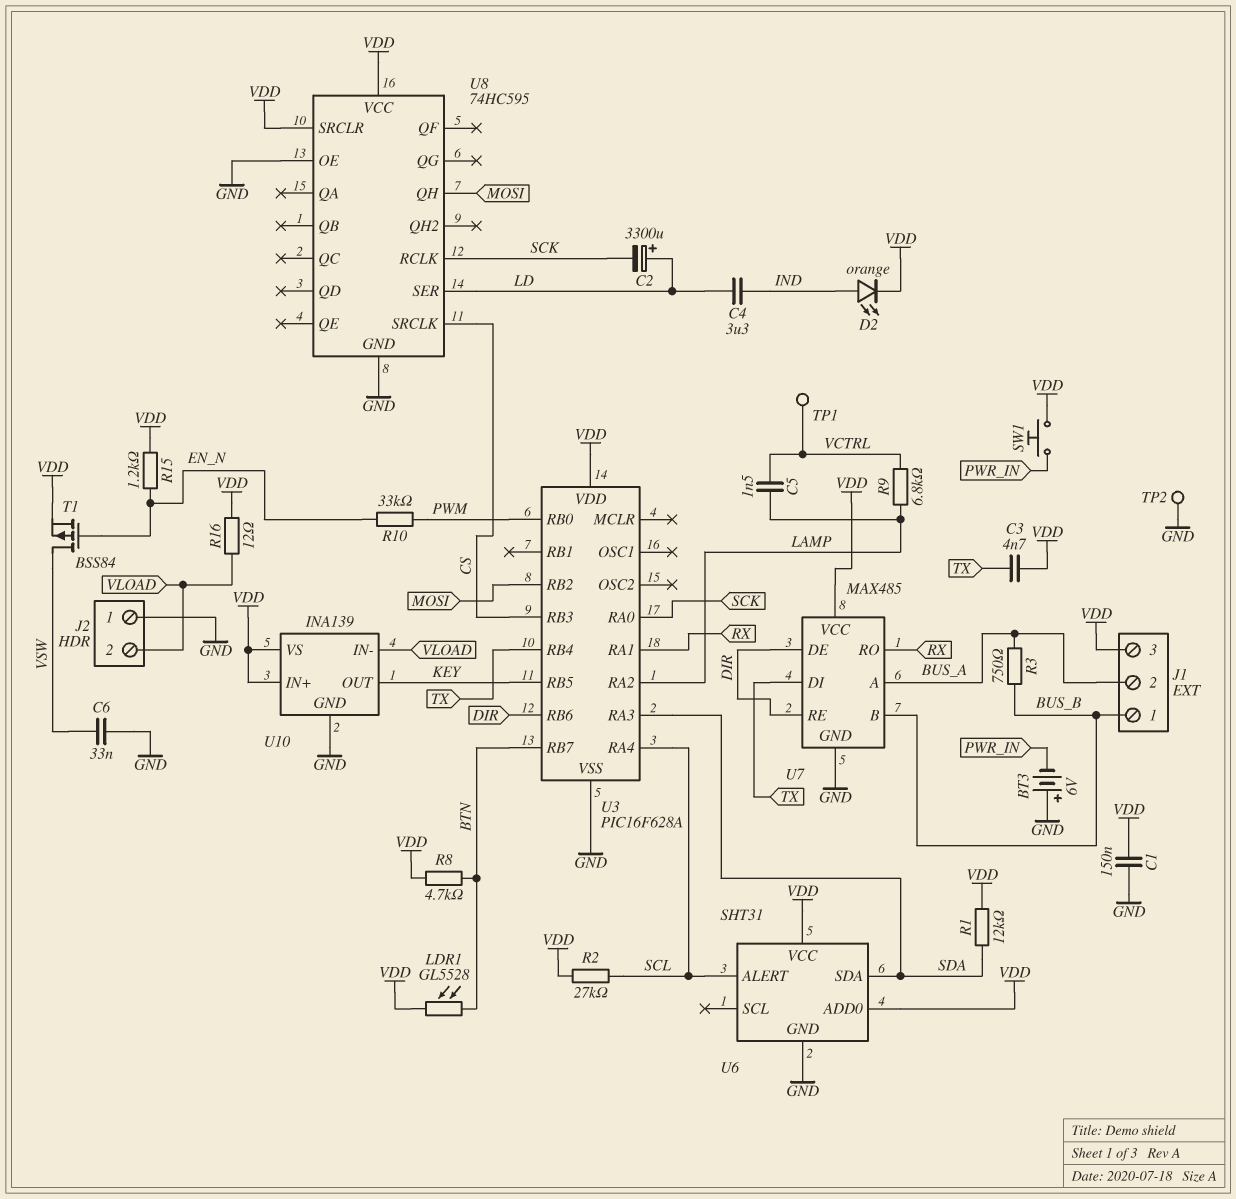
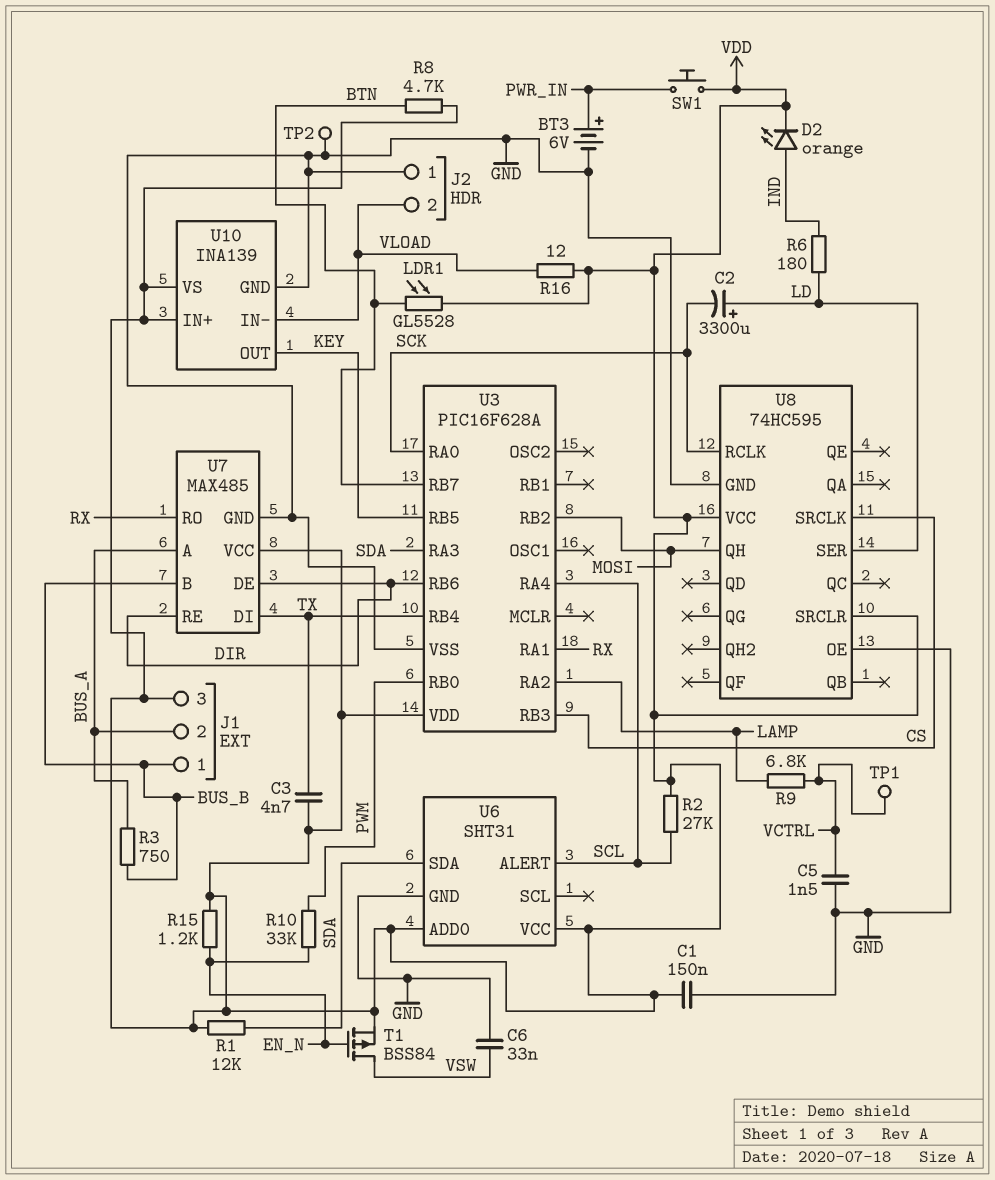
BT3: 6V (plus GND, minus PWR_IN) -> 6V (plus PWR_IN, minus GND)
C4: 3.3uF (IND, LD) -> none
C5: 1.5nF (LAMP, VCTRL) -> 1.5nF (GND, VCTRL)
R6: none -> 180 (IND, LD)

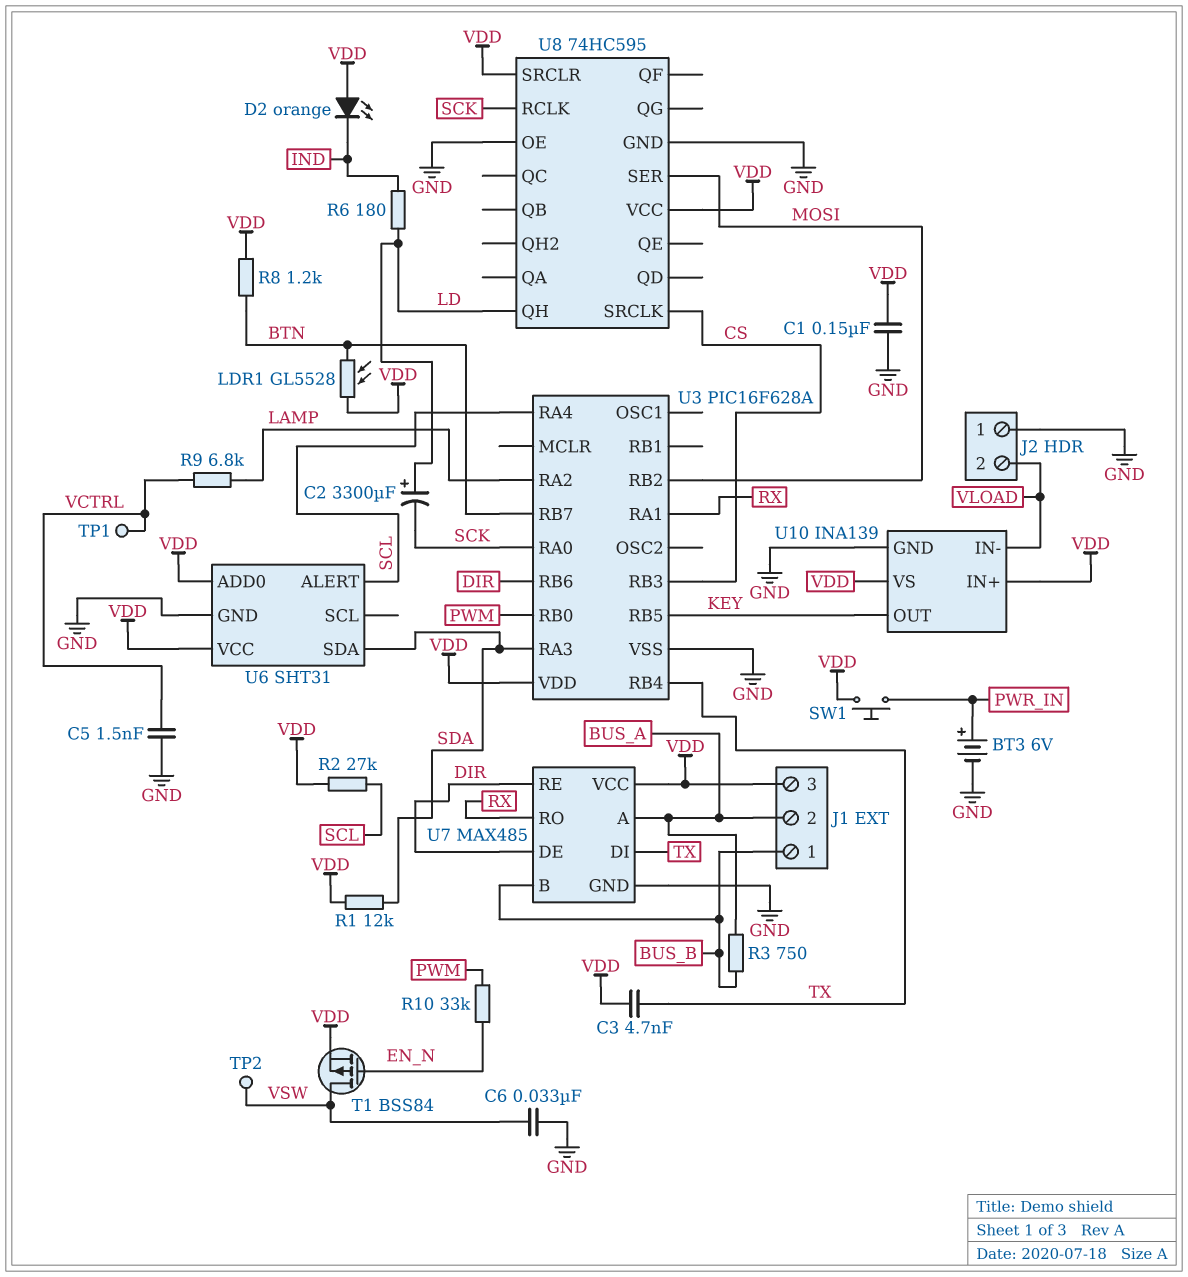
D2: LED orange (A IND, K VDD) -> LED orange (A VDD, K IND)
R8: 4.7k (BTN, VDD) -> 1.2k (BTN, VDD)
R15: 1.2k (EN_N, VDD) -> none
R16: 12 (VDD, VLOAD) -> none
TP2: test point (GND) -> test point (VSW)
U8 pin QH: MOSI -> LD
U8 pin SER: LD -> MOSI

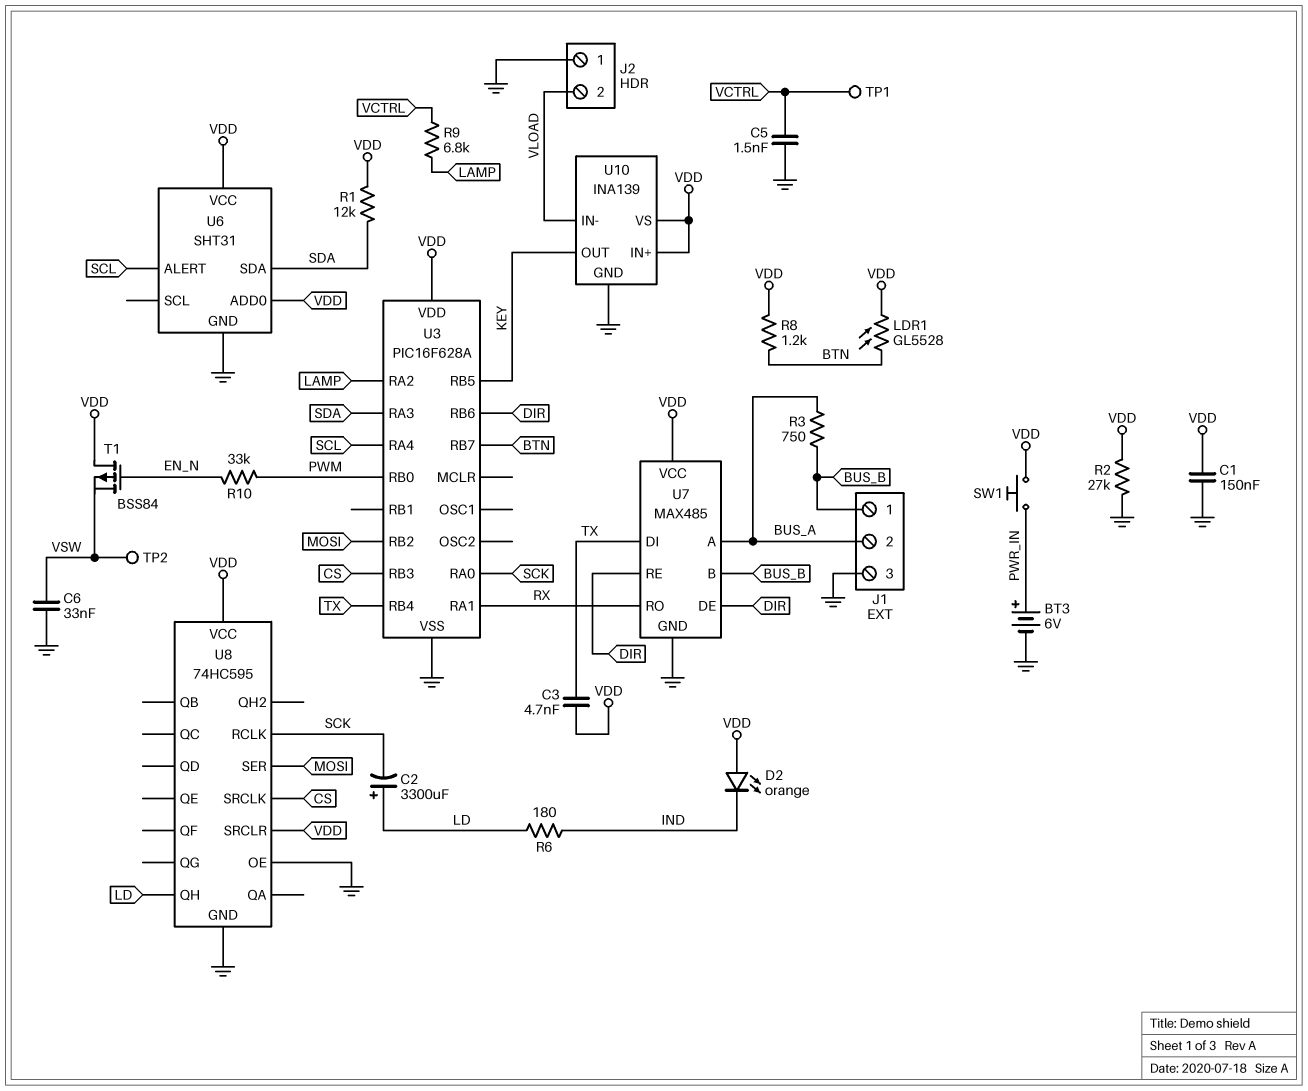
J1 pin 3: VDD -> GND
R2: 27k (SCL, VDD) -> 27k (GND, VDD)
T1: PMOS BSS84 (G EN_N, D VSW, S VDD) -> PMOS BSS84 (G EN_N, D VDD, S VSW)

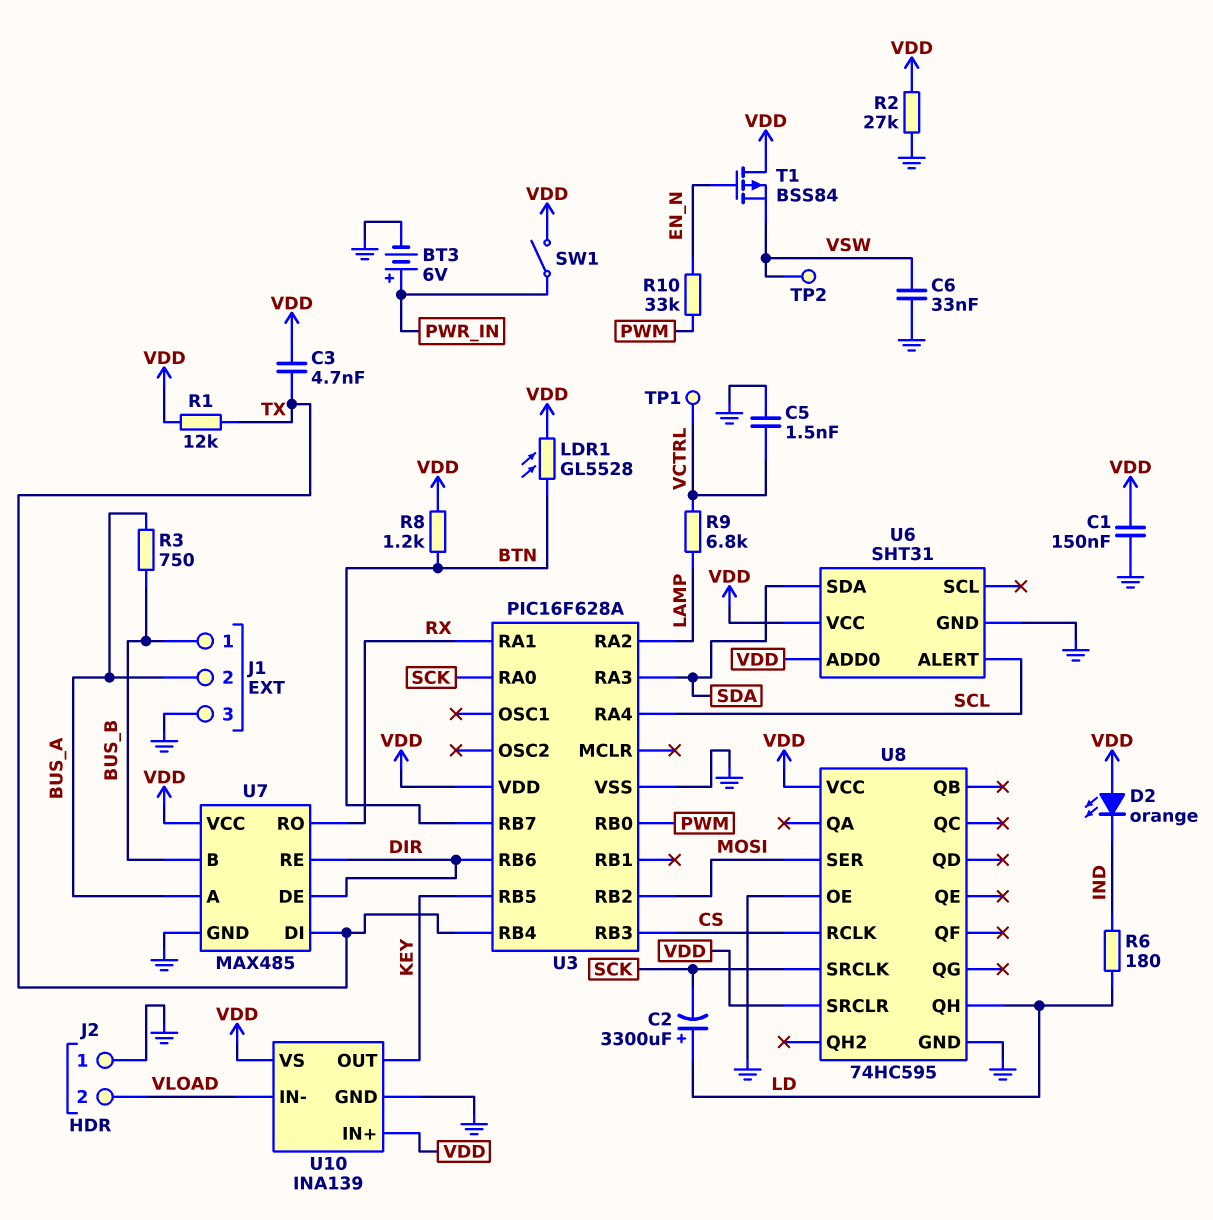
R1: 12k (SDA, VDD) -> 12k (TX, VDD)
SW1: button (PWR_IN, VDD) -> switch (PWR_IN, VDD)
U8 pin RCLK: SCK -> CS
U8 pin SRCLK: CS -> SCK

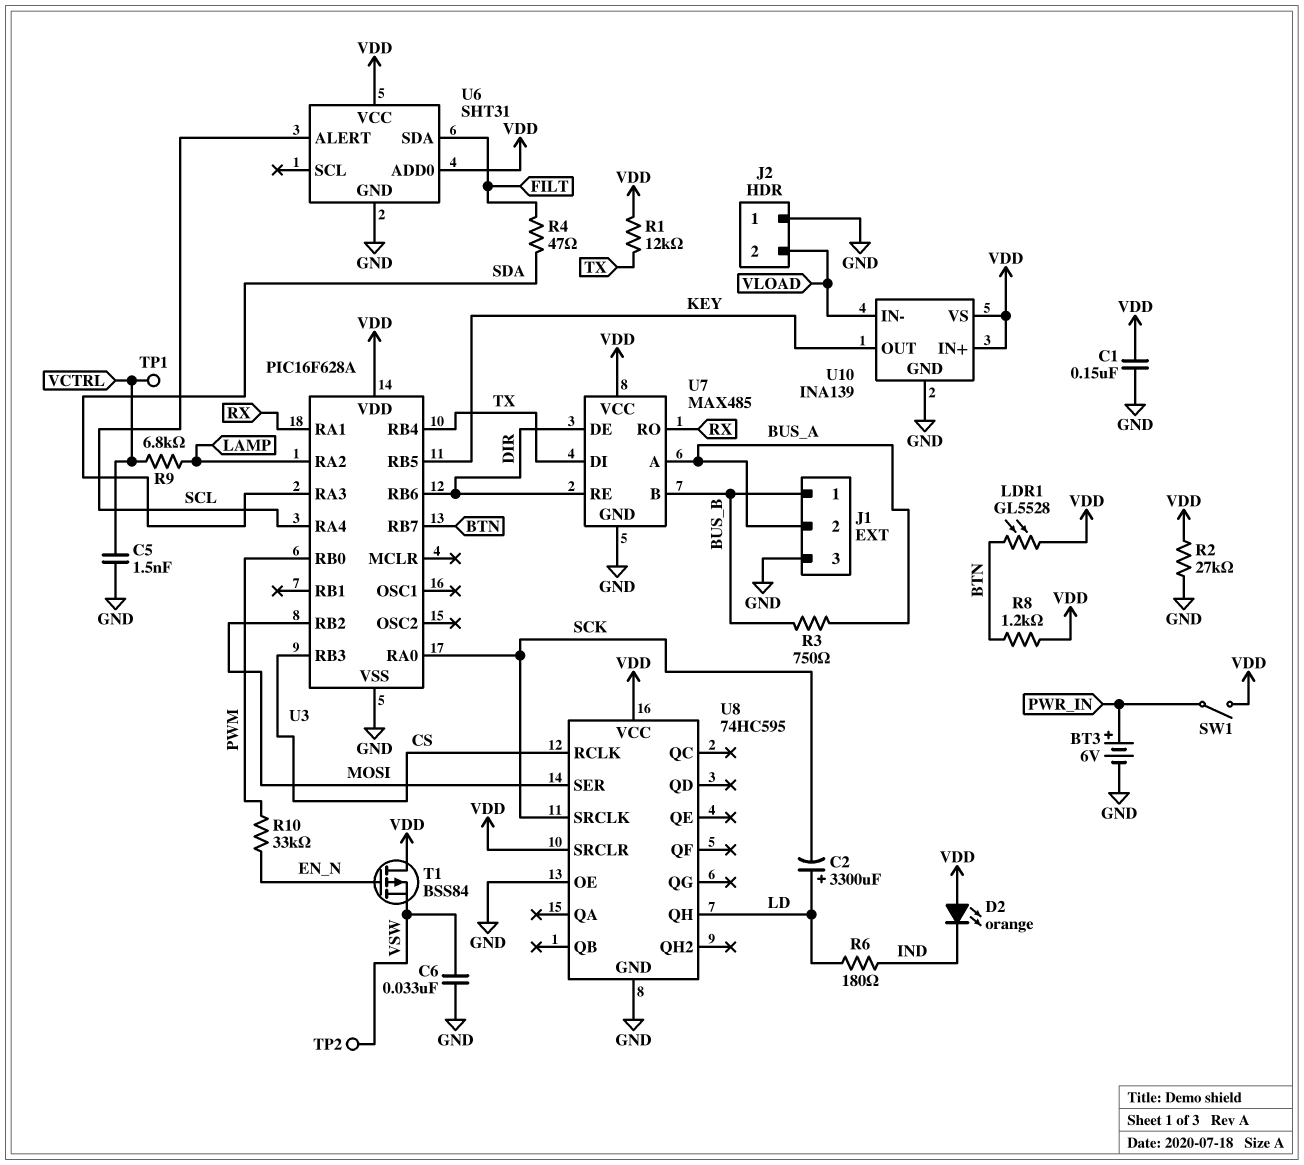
C3: 4.7nF (TX, VDD) -> none
R4: none -> 47 (FILT, SDA)
U6 pin SDA: SDA -> FILT

